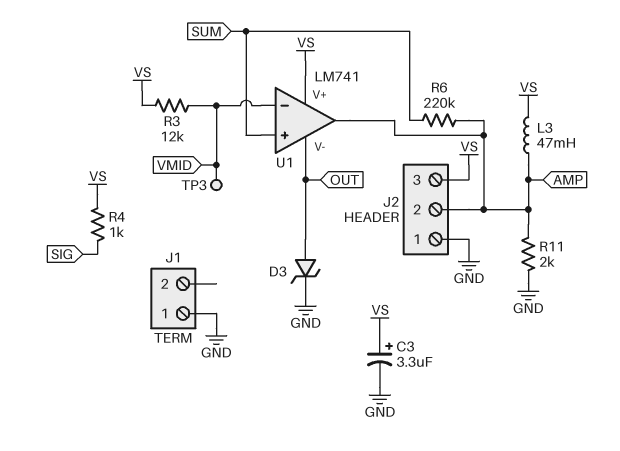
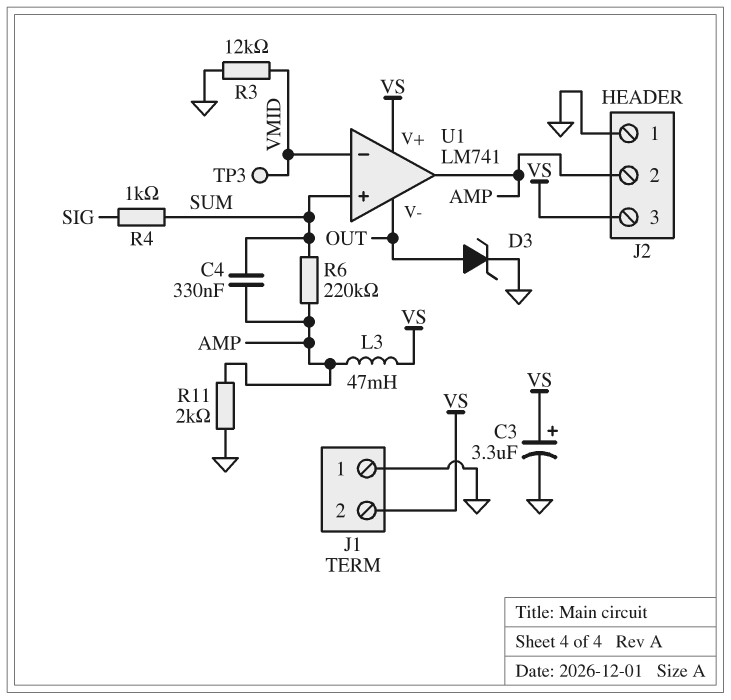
C4: none -> 330nF (AMP, SUM)
J1 pin 2: none -> VS
R3: 12k (VMID, VS) -> 12k (GND, VMID)
R4: 1k (SIG, VS) -> 1k (SIG, SUM)

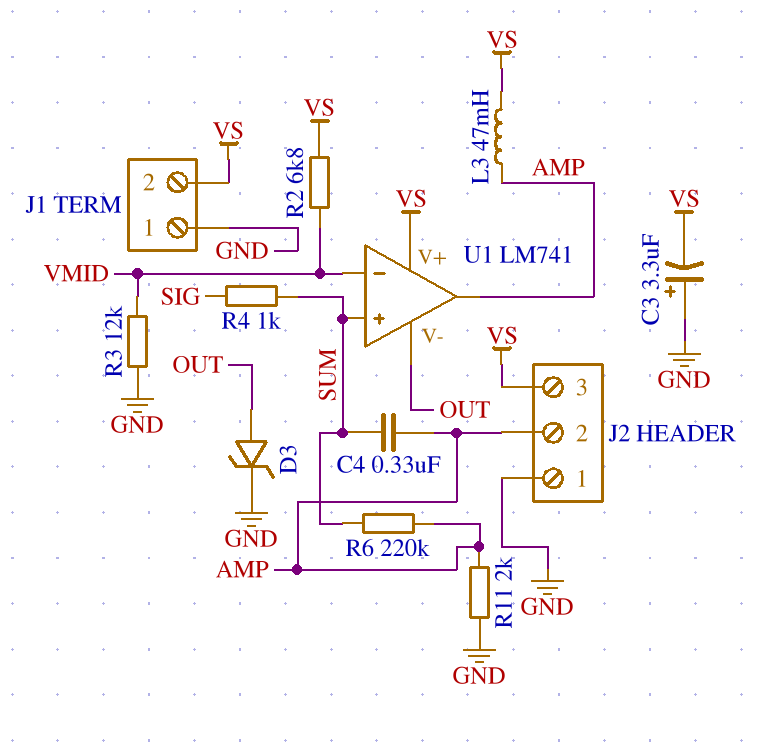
C3: 3.3uF (plus VS, minus GND) -> 3.3uF (plus GND, minus VS)
R2: none -> 6.8k (VMID, VS)
TP3: test point (VMID) -> none

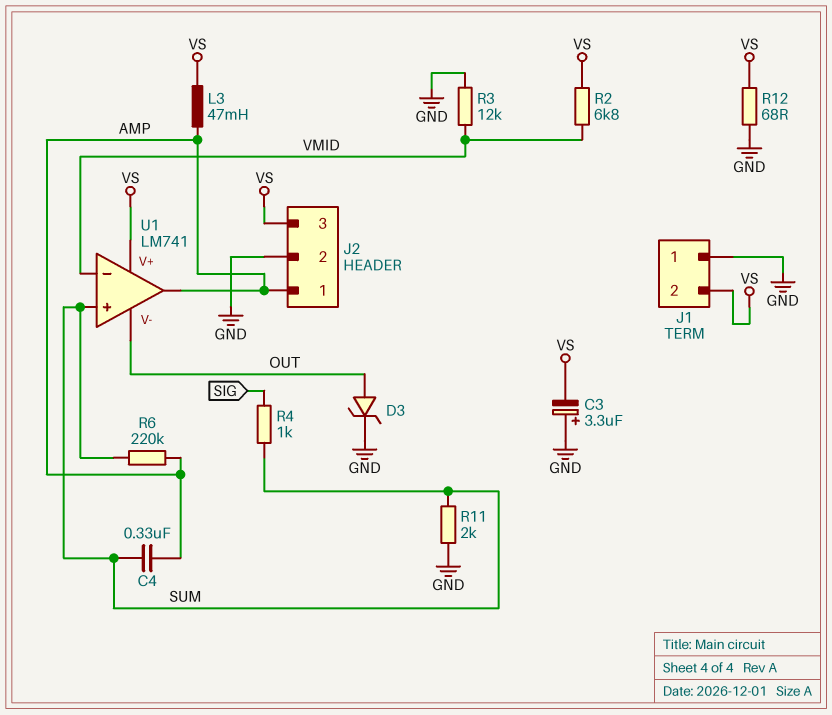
J2 pin 1: GND -> AMP
J2 pin 2: AMP -> GND
R11: 2k (AMP, GND) -> 2k (GND, SUM)
R12: none -> 68 (GND, VS)

